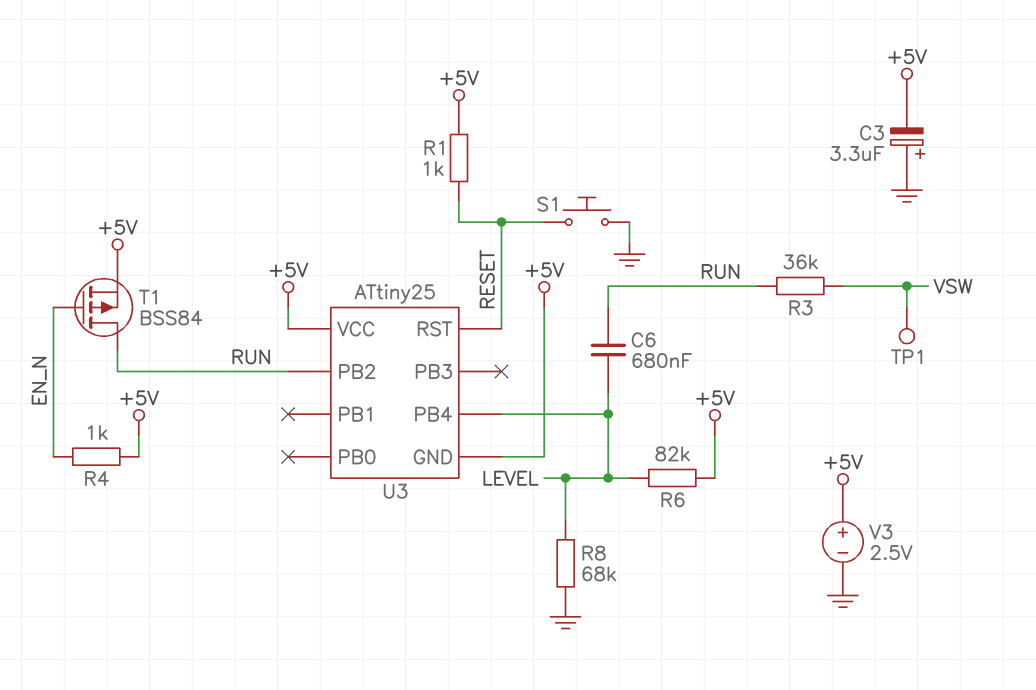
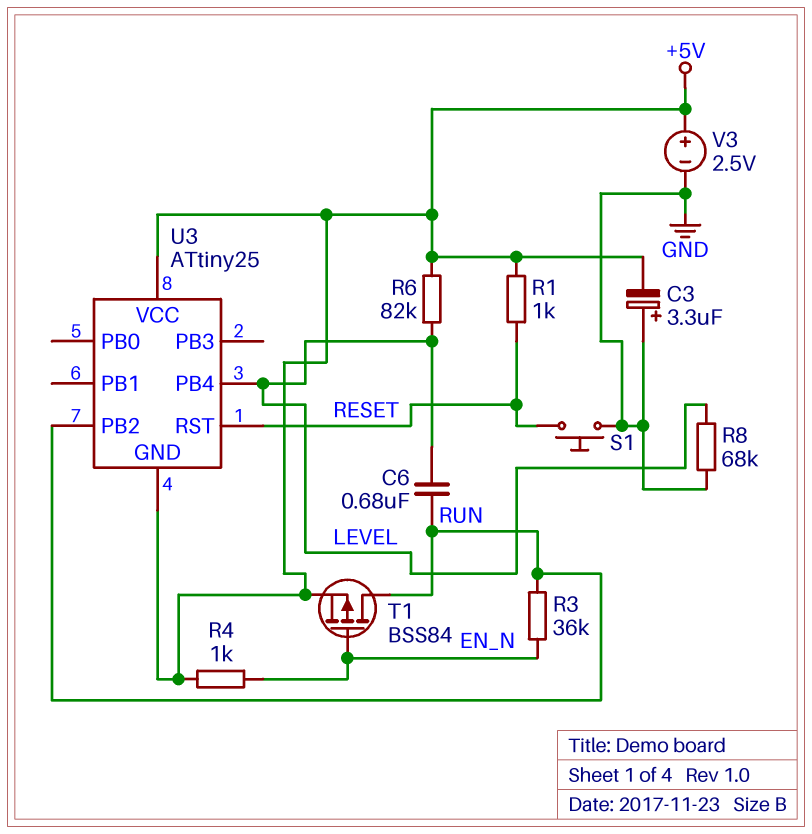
R3: 36k (RUN, VSW) -> 36k (EN_N, RUN)
TP1: test point (VSW) -> none

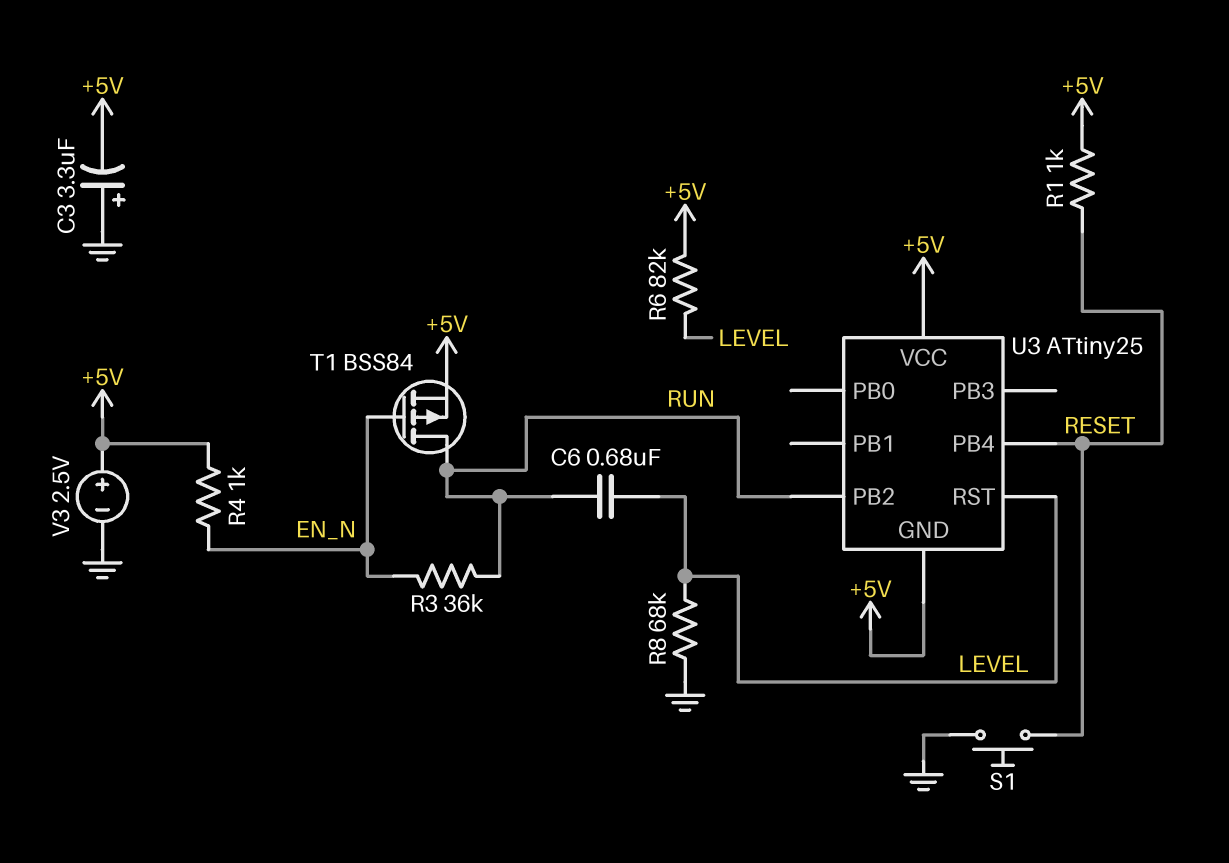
U3 pin PB4: LEVEL -> RESET
U3 pin RST: RESET -> LEVEL

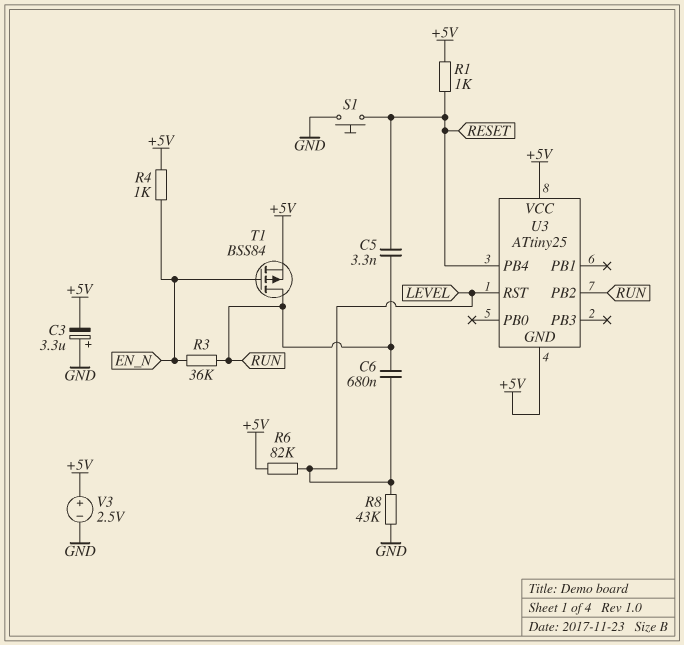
C5: none -> 3.3nF (RESET, RUN)
R8: 68k (GND, LEVEL) -> 43k (GND, LEVEL)

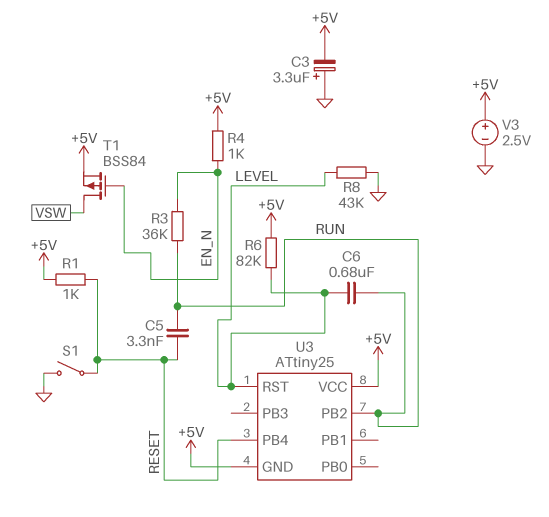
S1: button (GND, RESET) -> switch (GND, RESET)
T1: PMOS BSS84 (G EN_N, D RUN, S +5V) -> PMOS BSS84 (G EN_N, D VSW, S +5V)

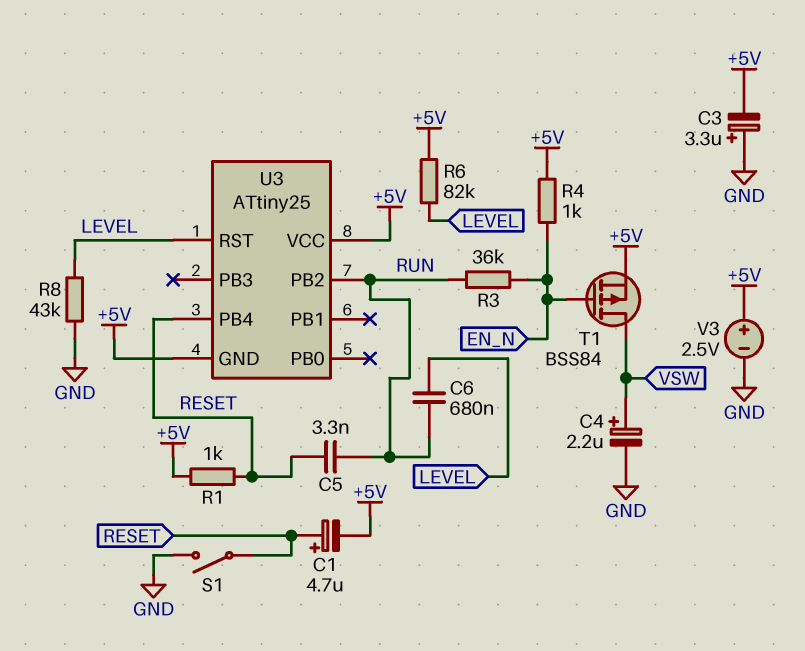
C1: none -> 4.7uF (plus RESET, minus +5V)
C4: none -> 2.2uF (plus VSW, minus GND)

